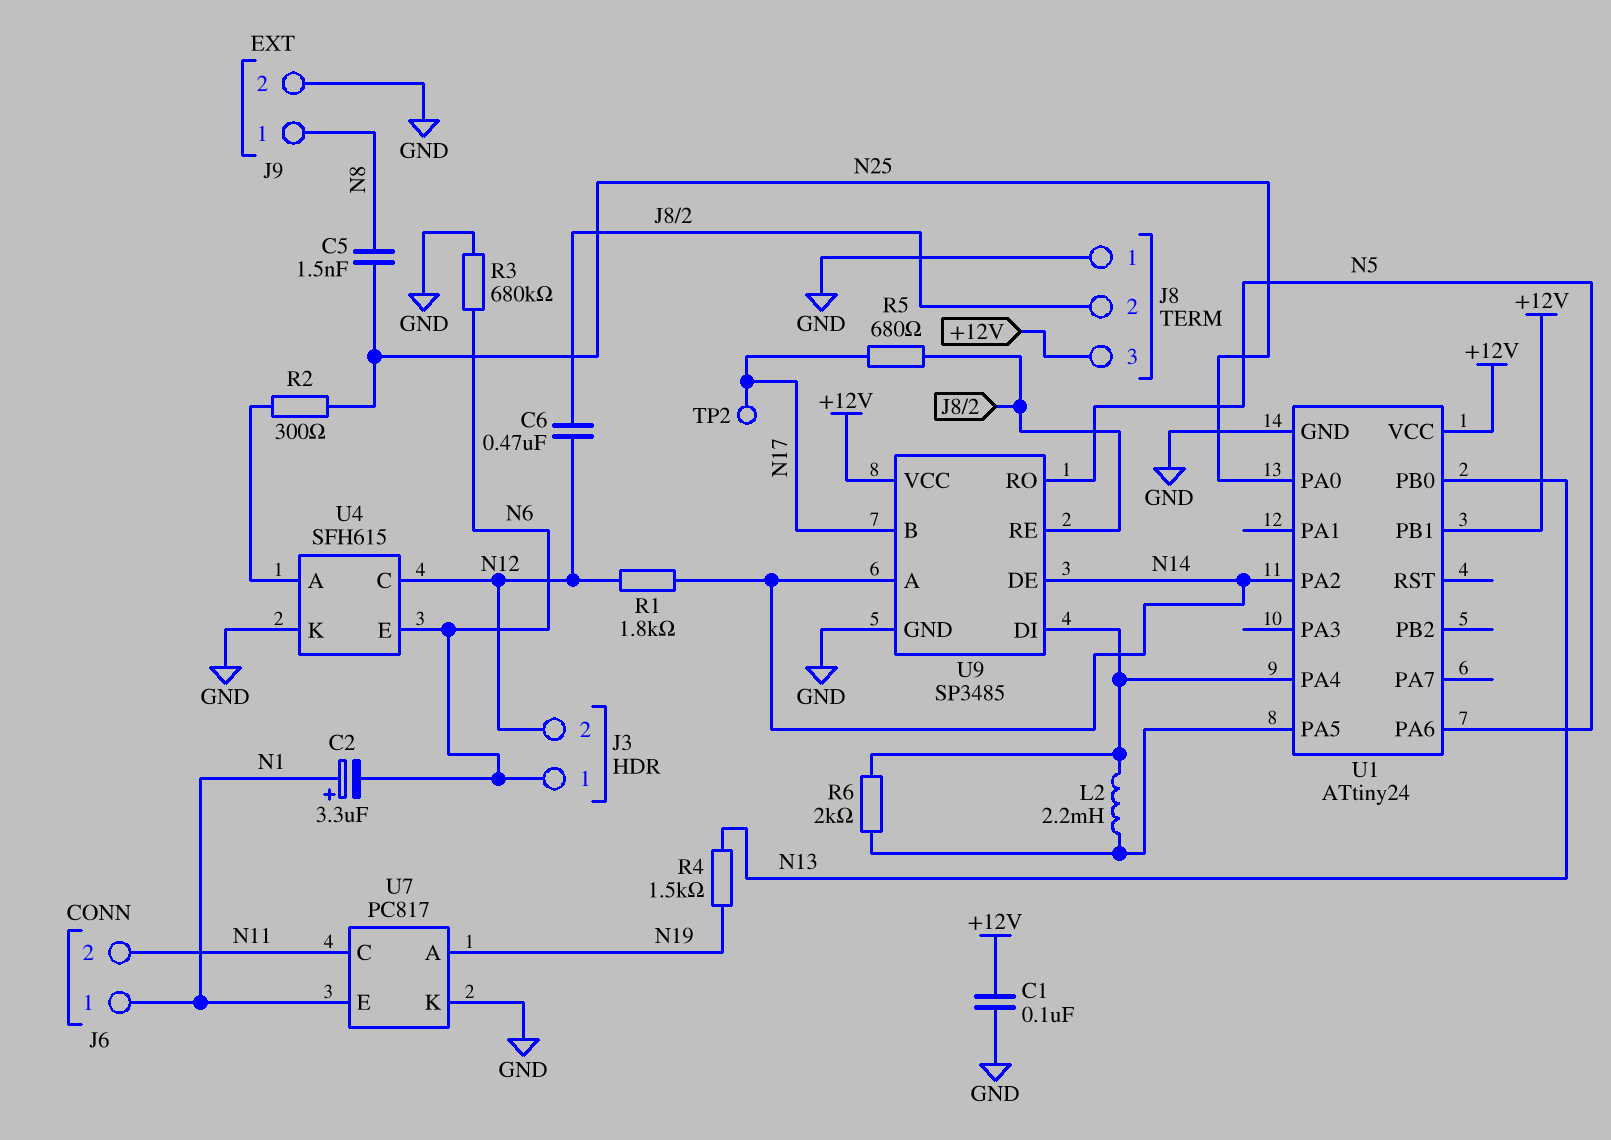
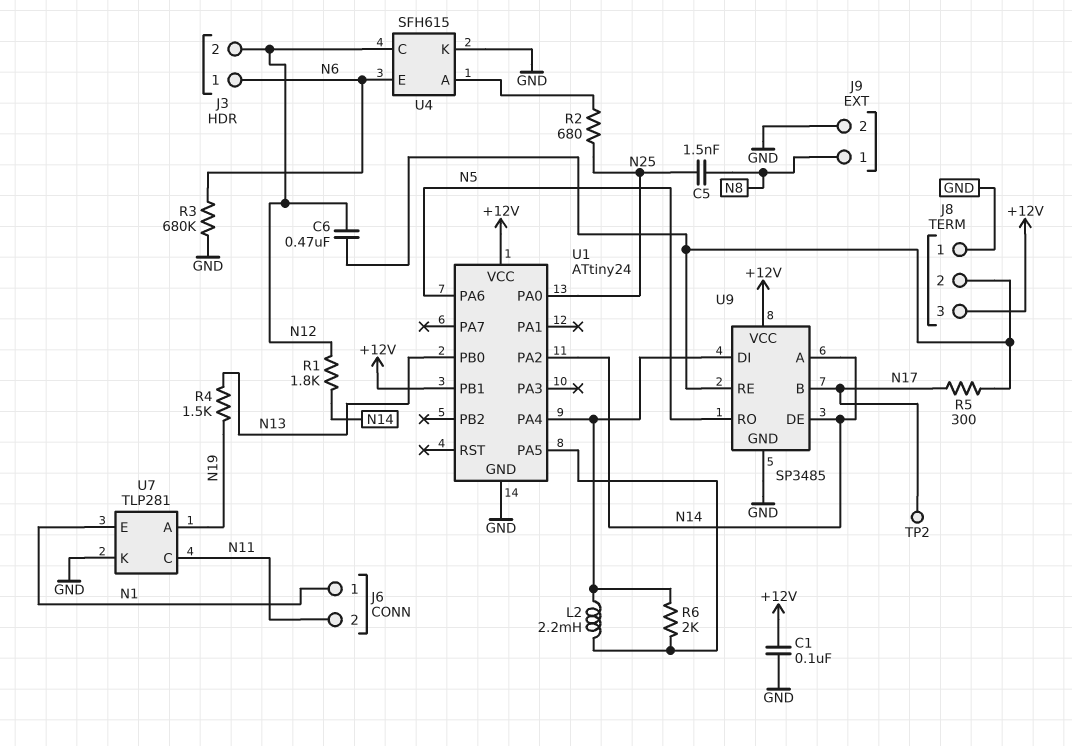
C2: 3.3uF (plus N1, minus N6) -> none
R2: 300 (N25, U4/A) -> 680 (N25, U4/A)
R5: 680 (J8/2, N17) -> 300 (J8/2, N17)
U7: PC817 -> TLP281

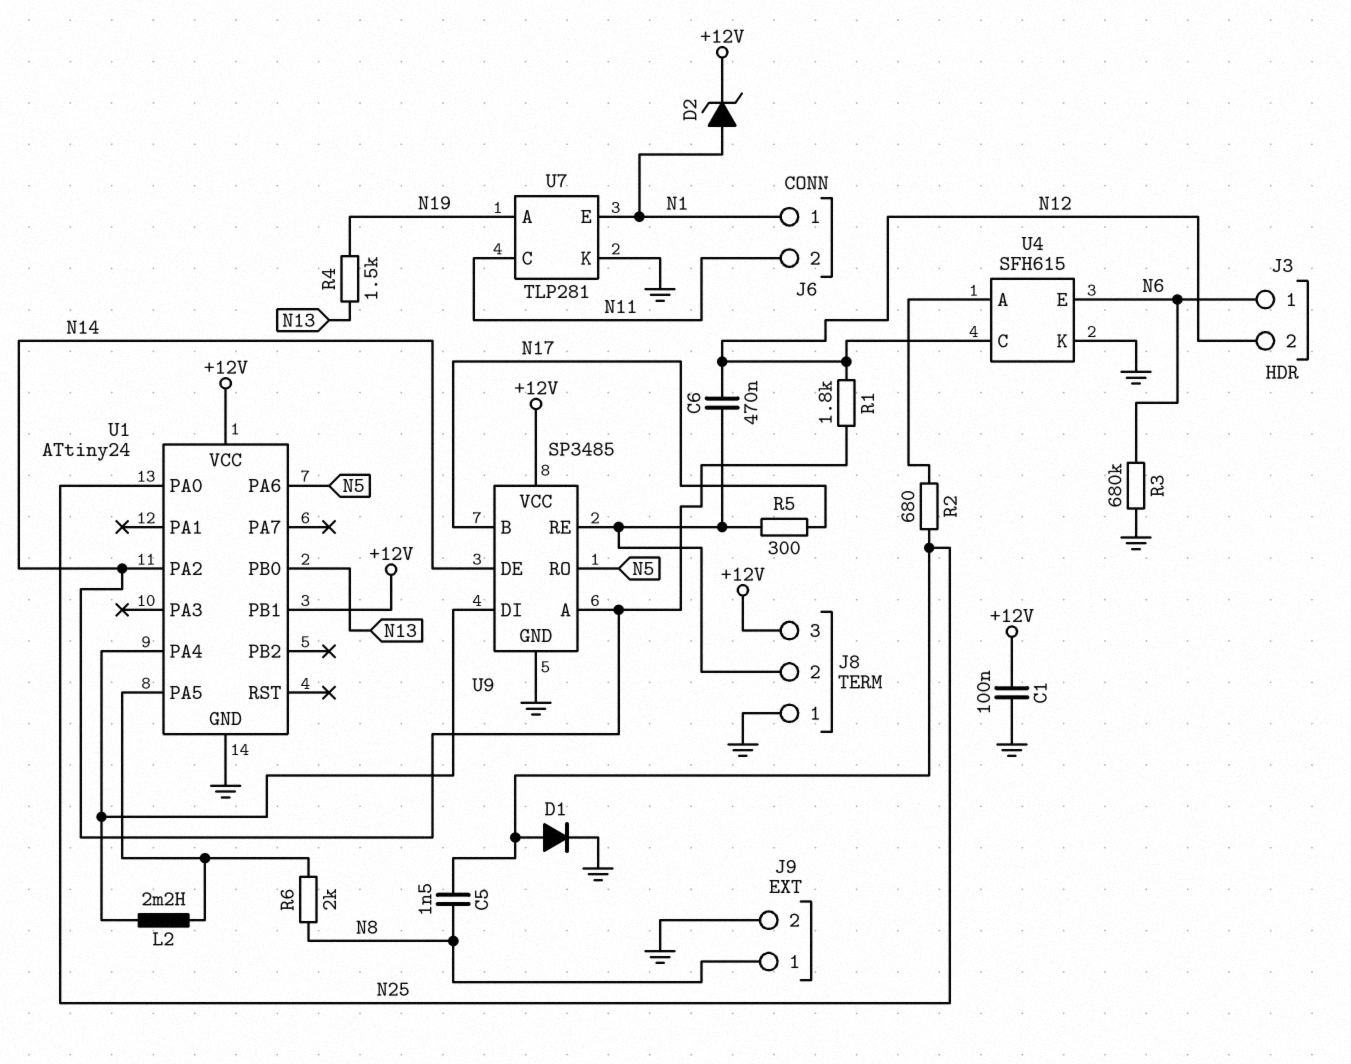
D1: none -> diode (A N25, K GND)
D2: none -> zener (A N1, K +12V)
R6: 2k (U1/PA4, U1/PA5) -> 2k (N8, U1/PA5)
TP2: test point (N17) -> none

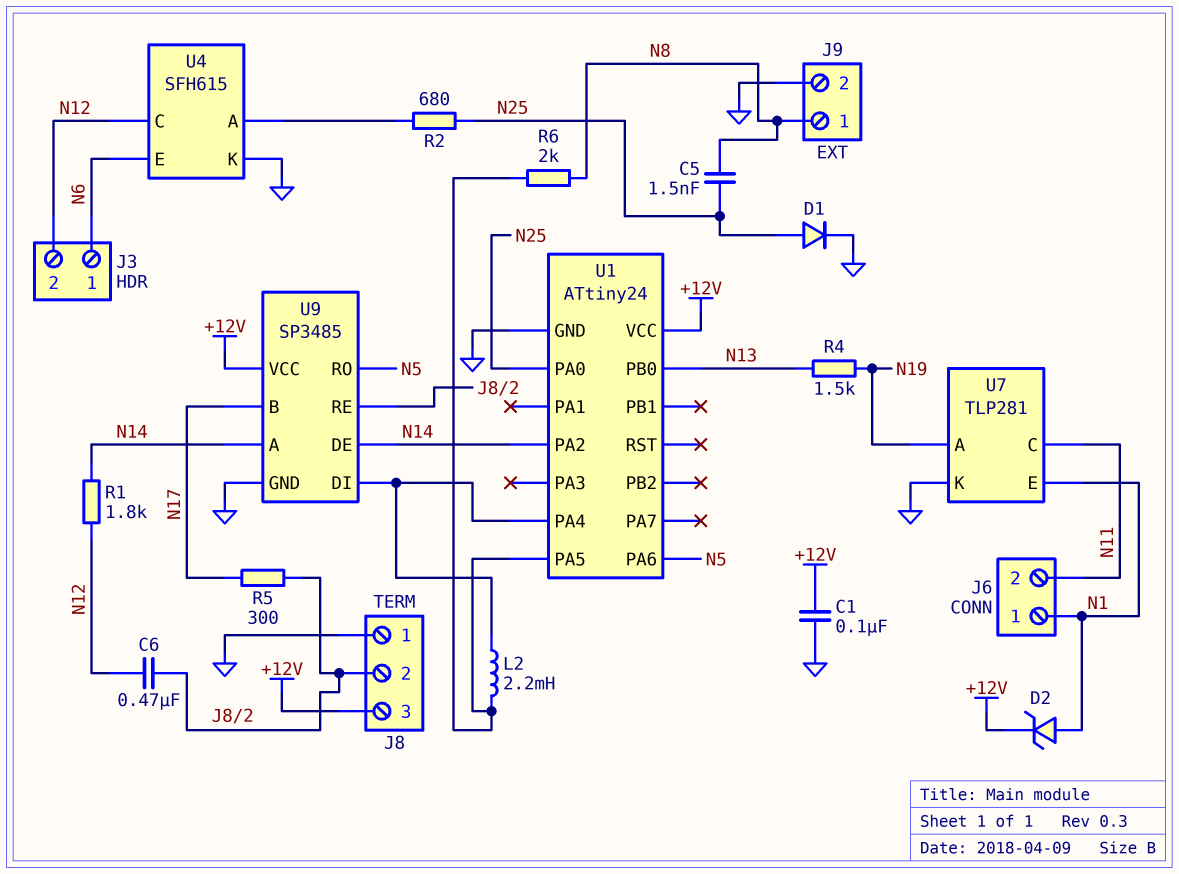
R3: 680k (GND, N6) -> none
U1 pin PB1: +12V -> none

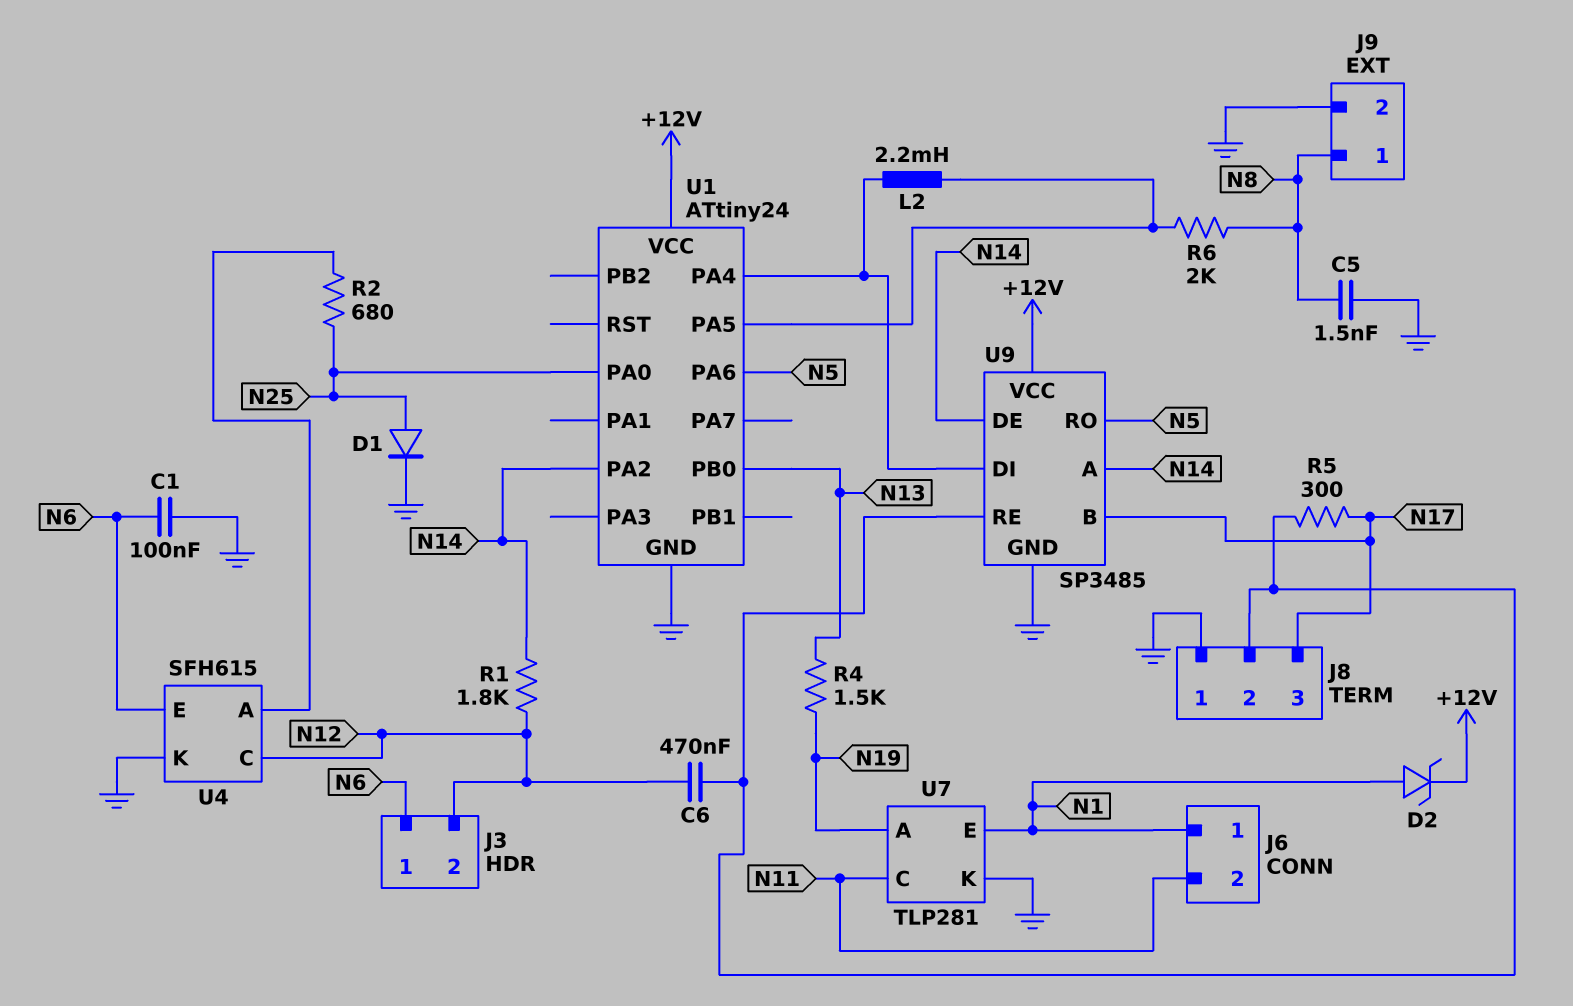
C1: 100nF (+12V, GND) -> 100nF (GND, N6)
C5: 1.5nF (N8, N25) -> 1.5nF (GND, N8)
J8 pin 3: +12V -> N17

